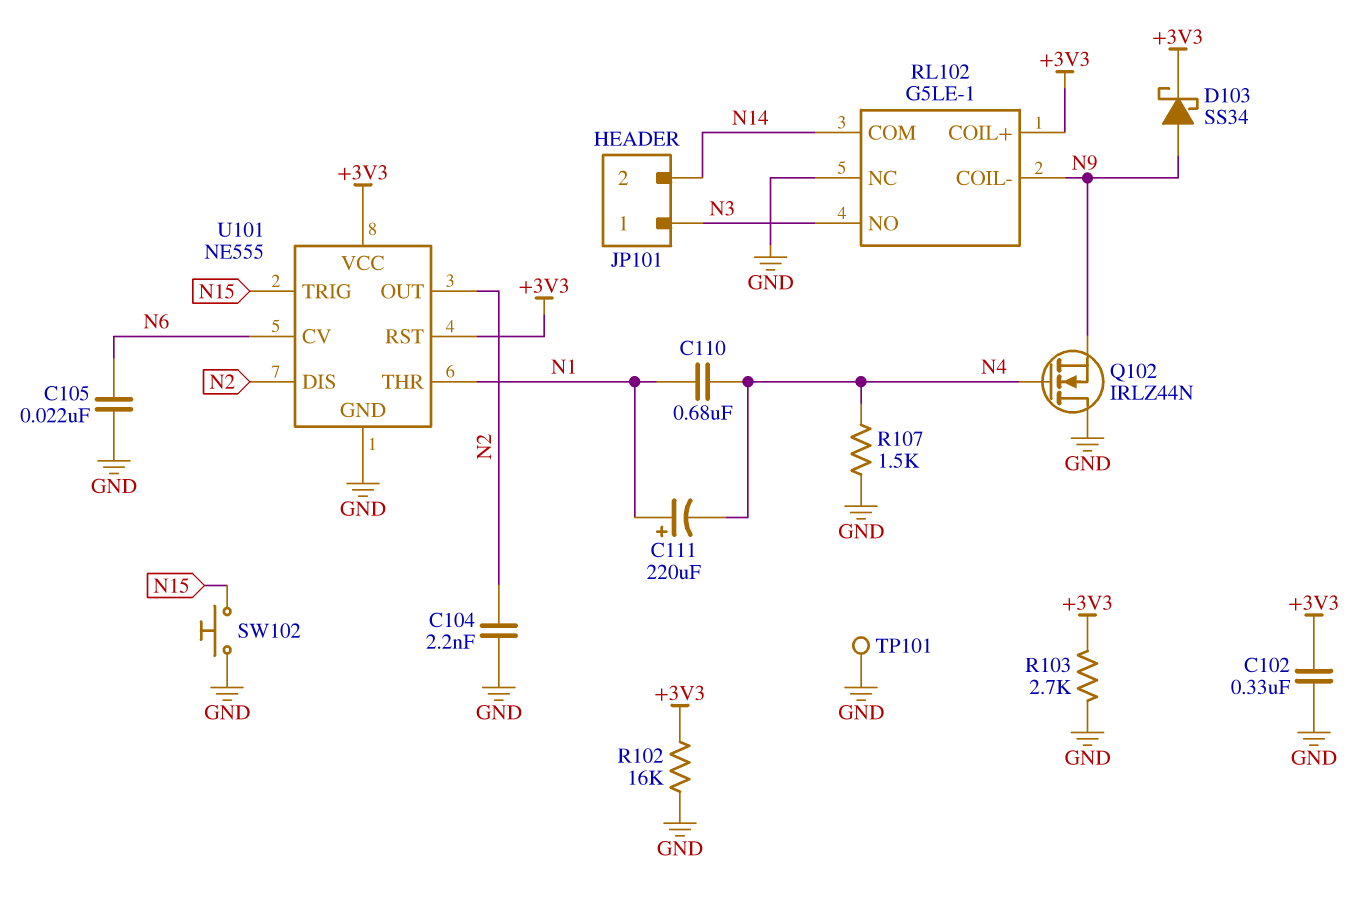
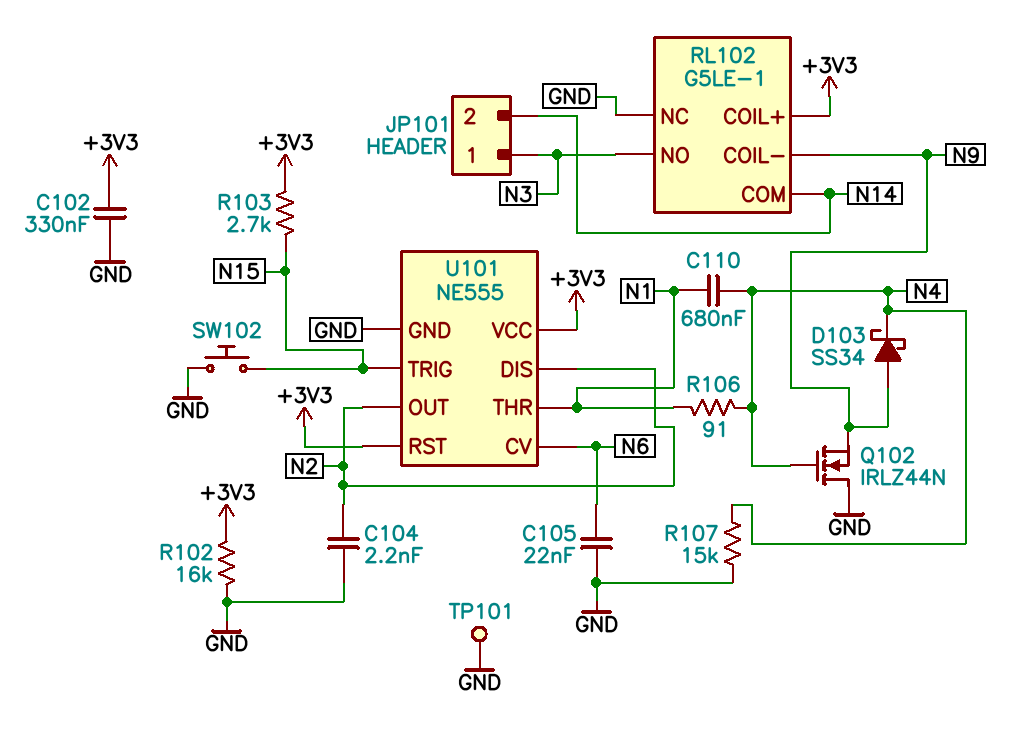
C111: 220uF (plus N1, minus N4) -> none
D103: schottky SS34 (A N9, K +3V3) -> schottky SS34 (A N9, K N4)
R103: 2.7k (+3V3, GND) -> 2.7k (+3V3, N15)
R106: none -> 91 (N1, N4)
R107: 1.5k (GND, N4) -> 15k (GND, N4)

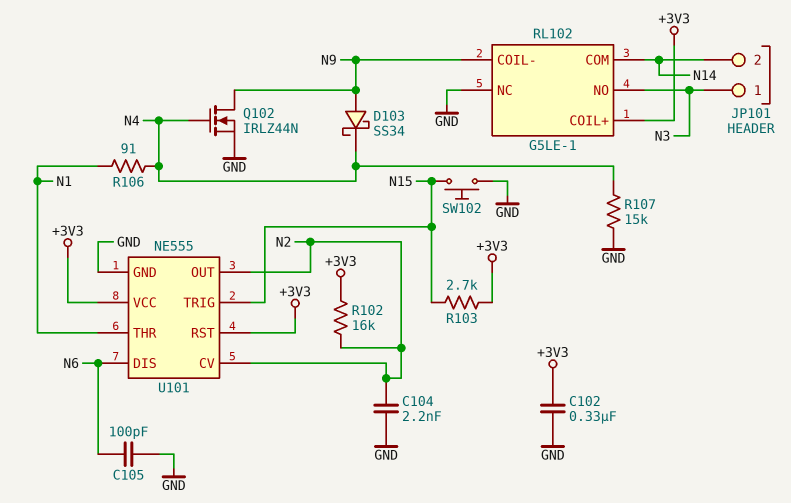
C105: 22nF (GND, N6) -> 100pF (GND, N6)
C110: 680nF (N1, N4) -> none
Q102: NMOS IRLZ44N (G N4, D GND, S N9) -> NMOS IRLZ44N (G N4, D N9, S GND)
R102: 16k (+3V3, GND) -> 16k (+3V3, N2)
TP101: test point (GND) -> none
U101 pin CV: N6 -> N2
U101 pin DIS: N2 -> N6

